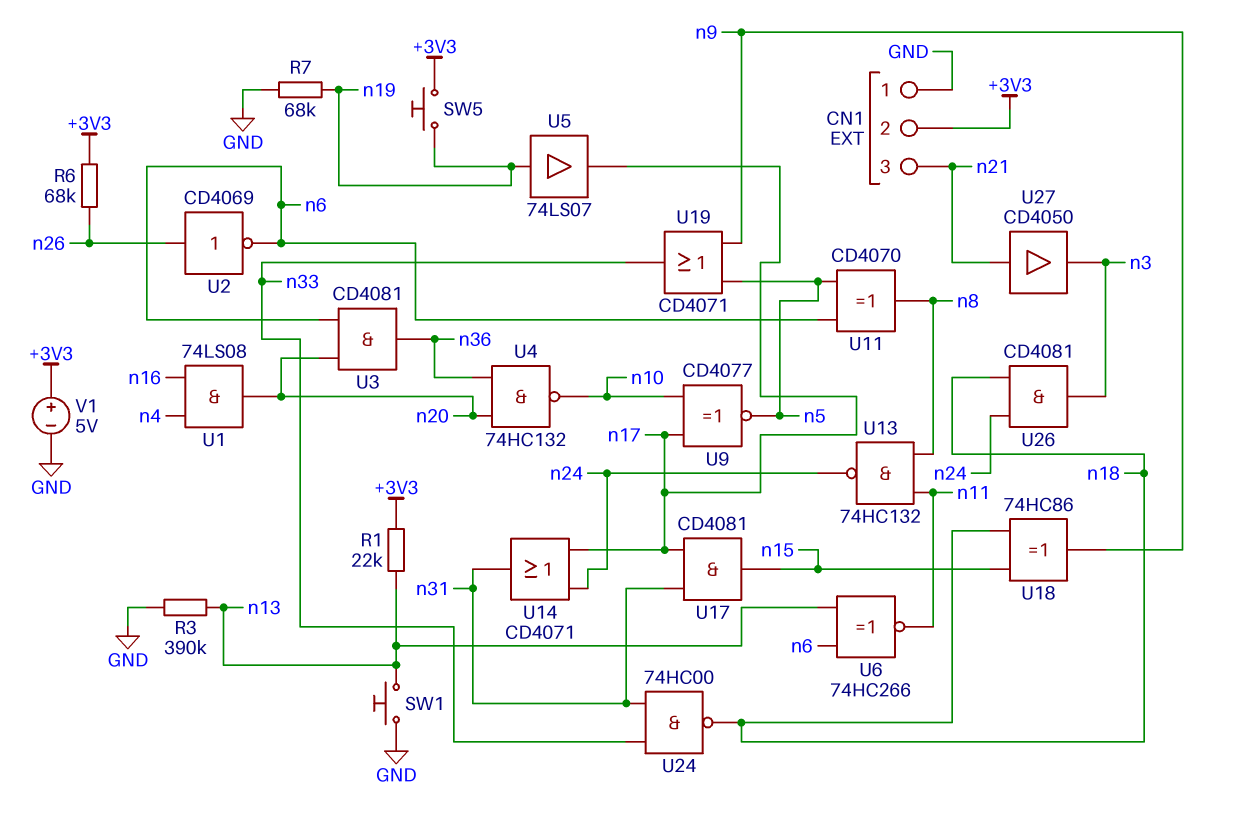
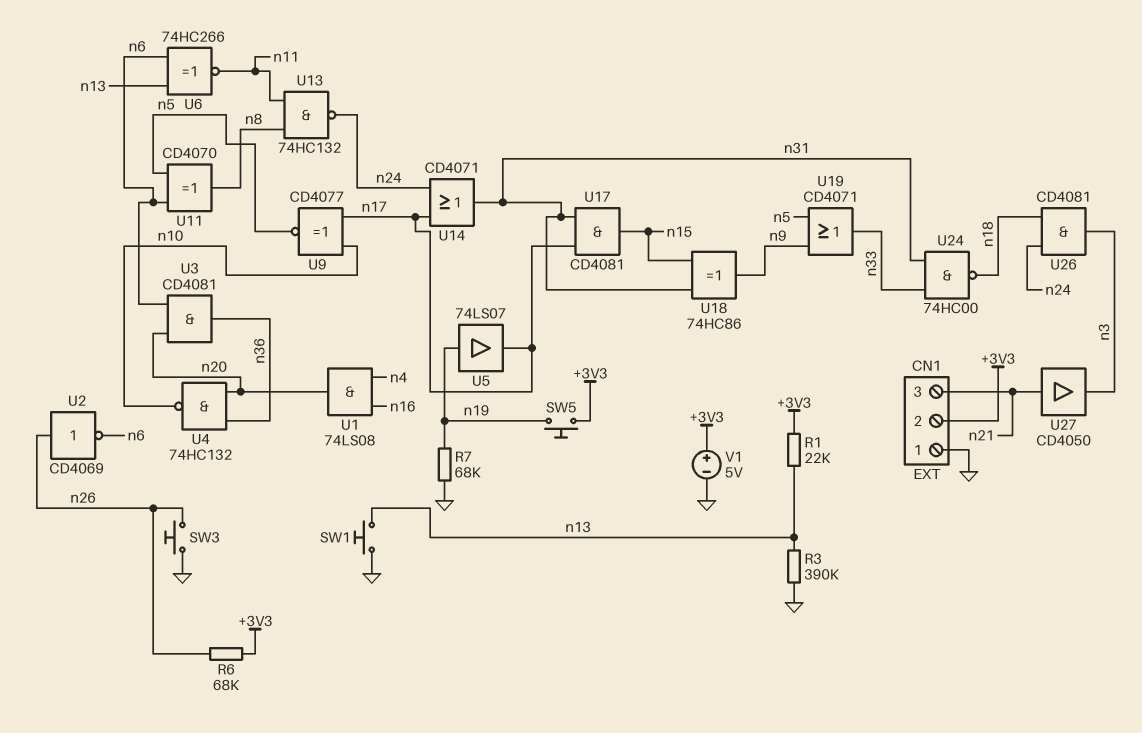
SW3: none -> button (GND, n26)
U18: XOR 74HC86 (in n15, in n18, out n9) -> XOR 74HC86 (in n15, in n31, out n9)

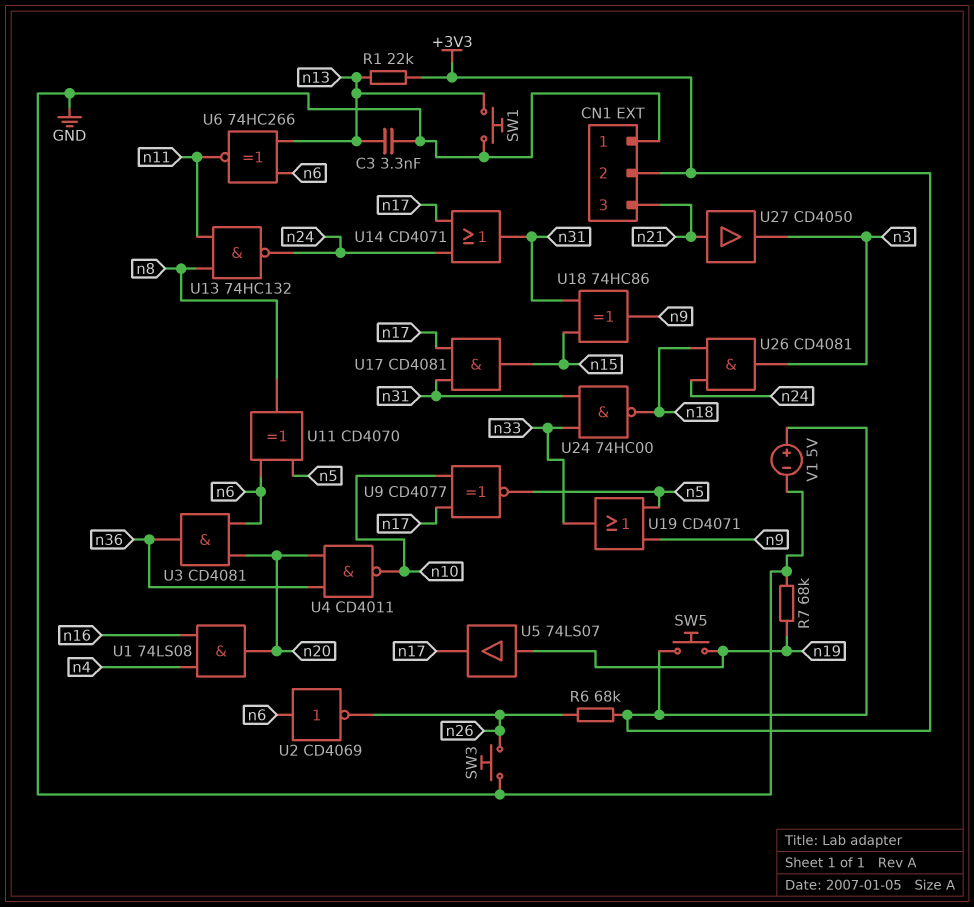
C3: none -> 3.3nF (GND, n13)
R3: 390k (GND, n13) -> none
U2: NOT CD4069 (in n26, out n6) -> NOT CD4069 (in n6, out n26)
U4: NAND 74HC132 (in n20, in n36, out n10) -> NAND CD4011 (in n20, in n36, out n10)

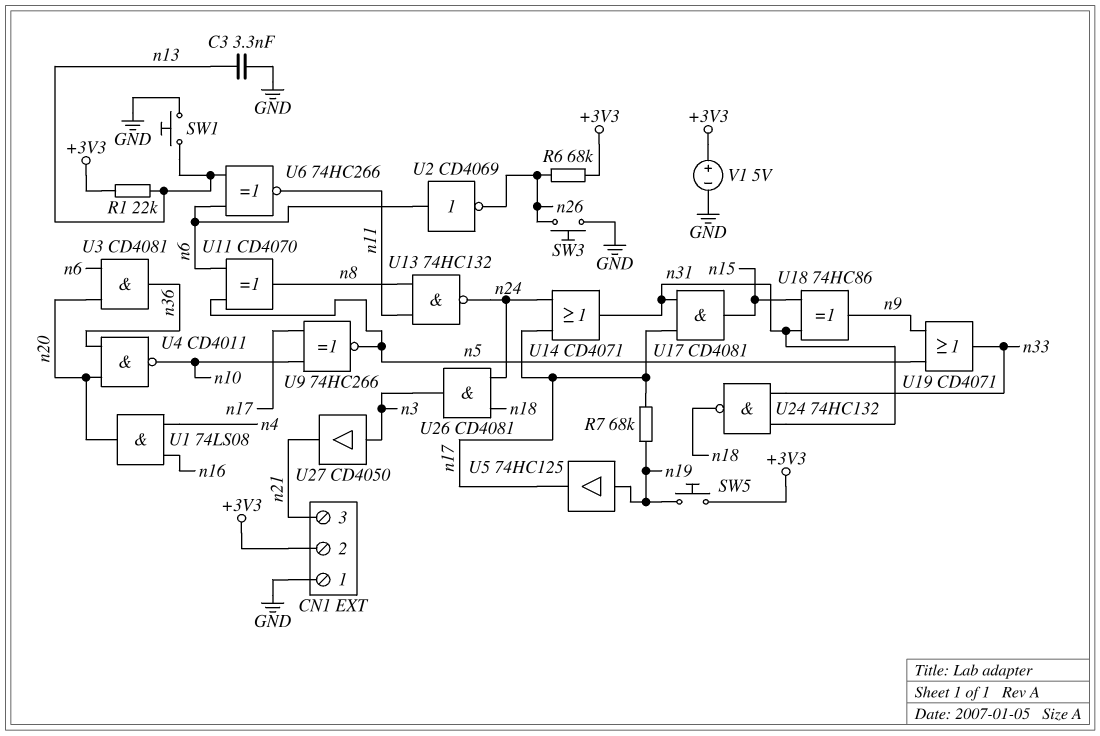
R7: 68k (GND, n19) -> 68k (n17, n19)
U5: buffer 74LS07 (in n19, out n17) -> buffer 74HC125 (in n19, out n17)
U9: XNOR CD4077 (in n10, in n17, out n5) -> XNOR 74HC266 (in n10, in n17, out n5)
U24: NAND 74HC00 (in n31, in n33, out n18) -> NAND 74HC132 (in n31, in n33, out n18)
U27: buffer CD4050 (in n21, out n3) -> buffer CD4050 (in n3, out n21)

